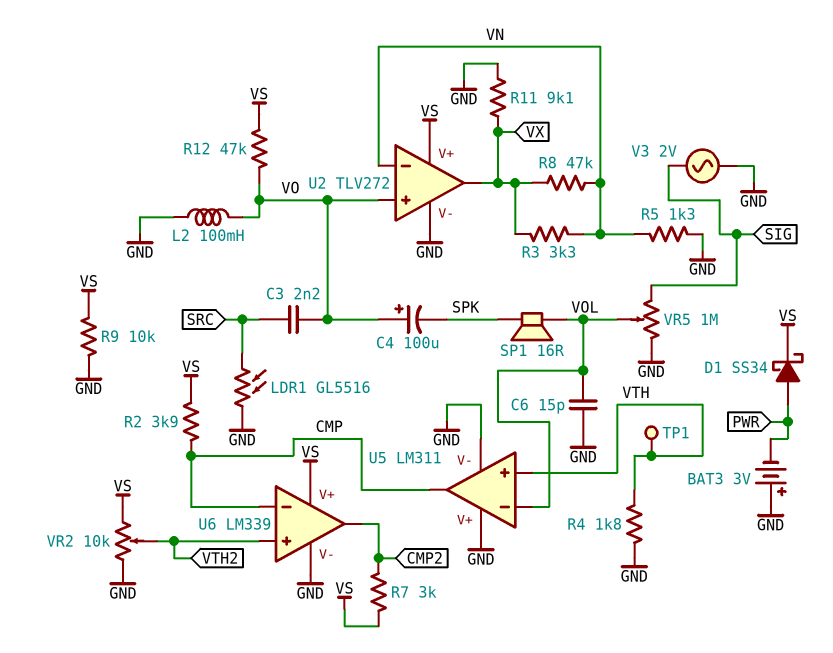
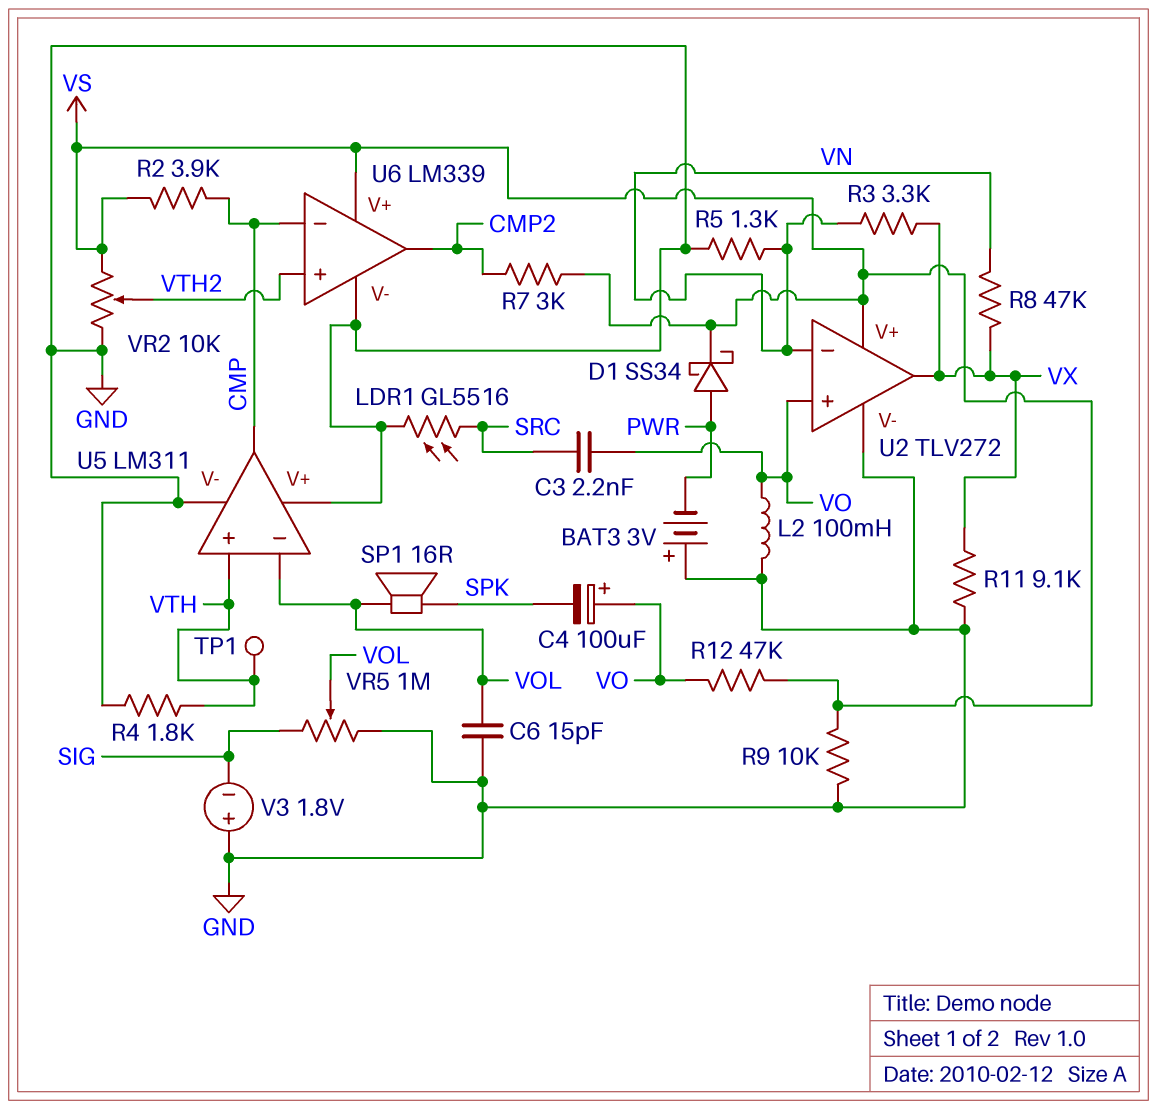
V3: AC 2V (GND, SIG) -> 1.8V (plus GND, minus SIG)

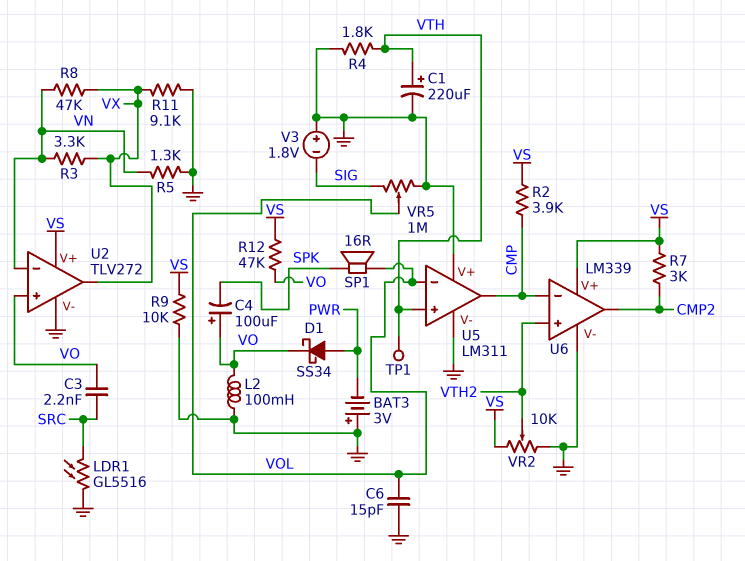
C1: none -> 220uF (plus VTH, minus GND)
D1: schottky SS34 (A PWR, K VS) -> schottky SS34 (A PWR, K VO)

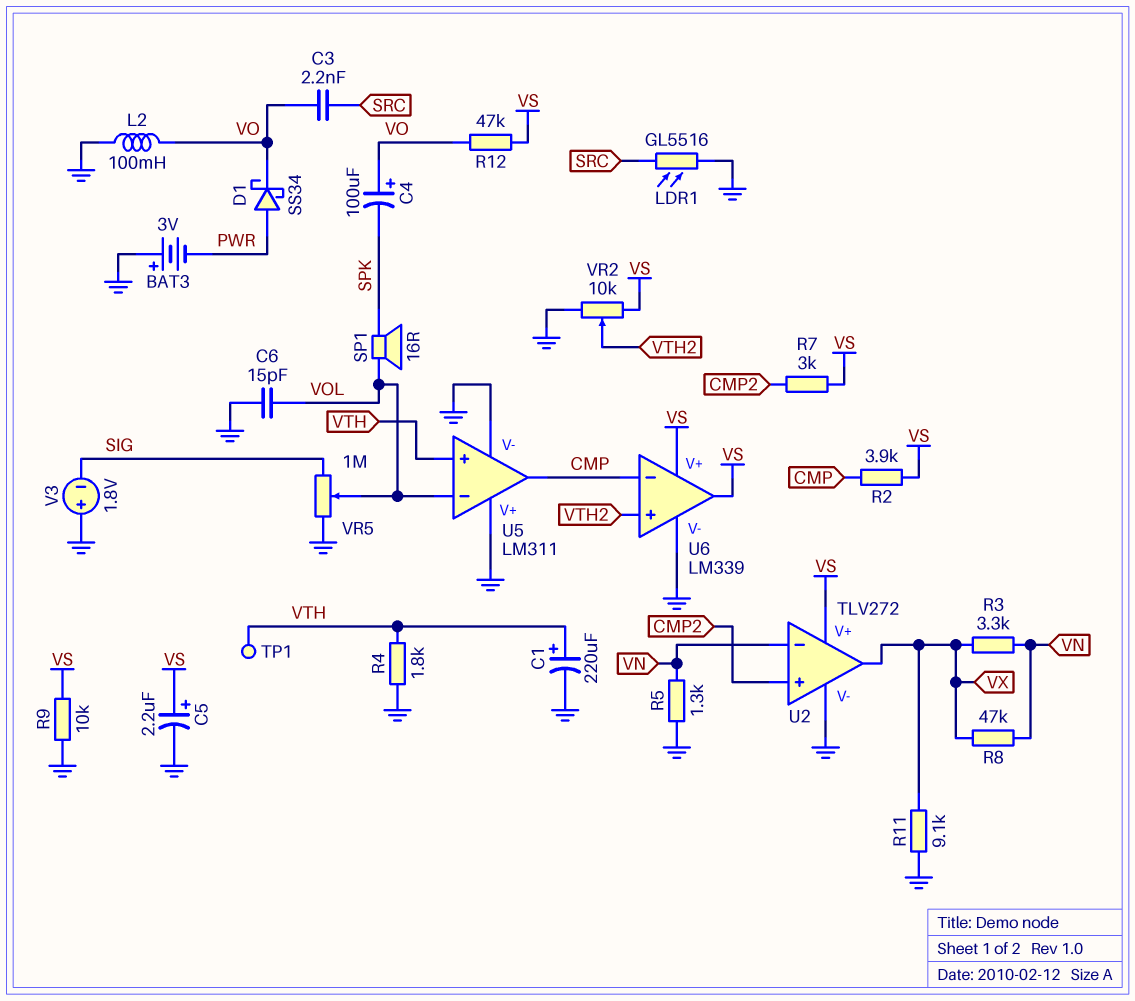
C5: none -> 2.2uF (plus VS, minus GND)
U2 pin in+: VO -> CMP2
U6 pin out: CMP2 -> VS

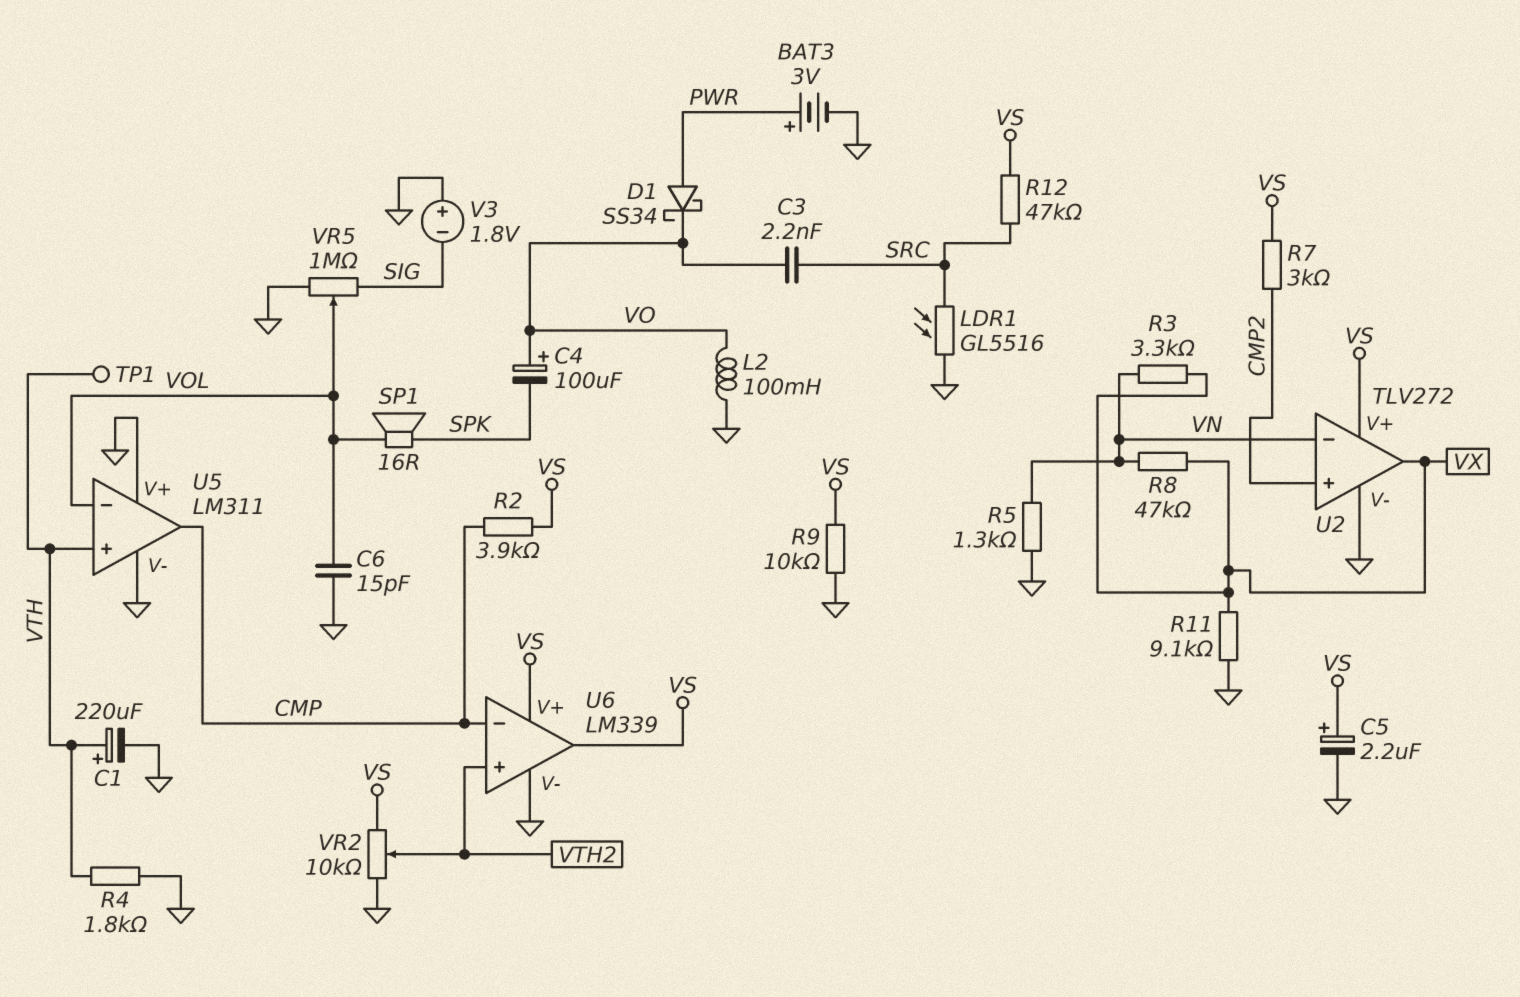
BAT3: 3V (plus GND, minus PWR) -> 3V (plus PWR, minus GND)
R12: 47k (VO, VS) -> 47k (SRC, VS)

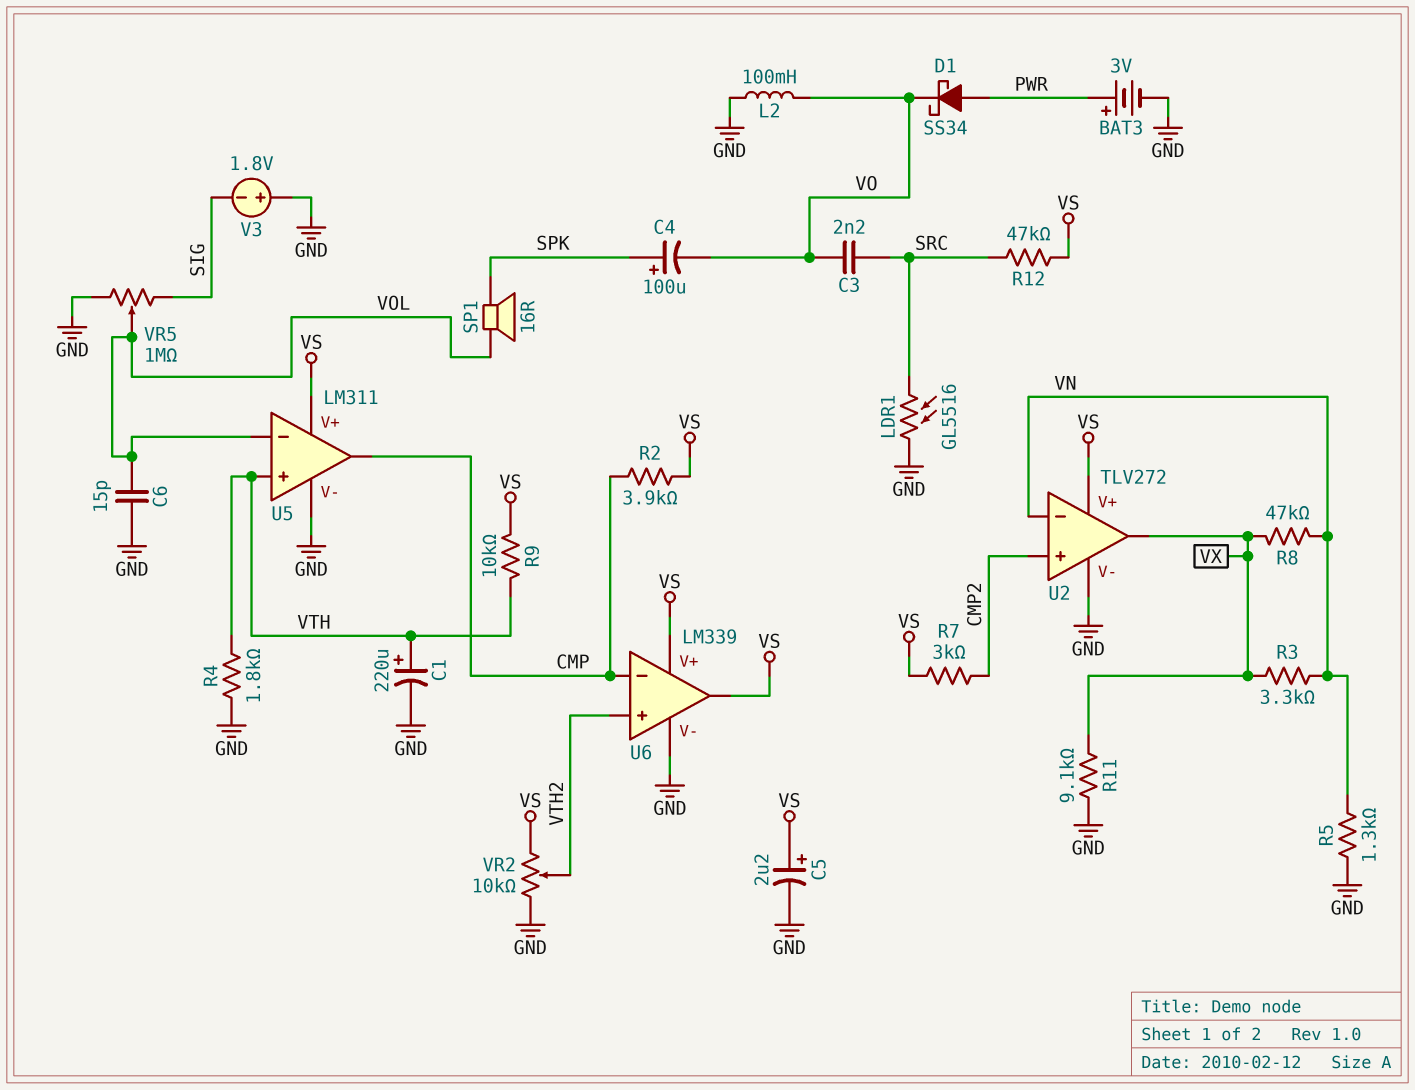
C4: 100uF (plus VO, minus SPK) -> 100uF (plus SPK, minus VO)
R9: 10k (GND, VS) -> 10k (VS, VTH)
TP1: test point (VTH) -> none
U5 pin V+: GND -> VS

